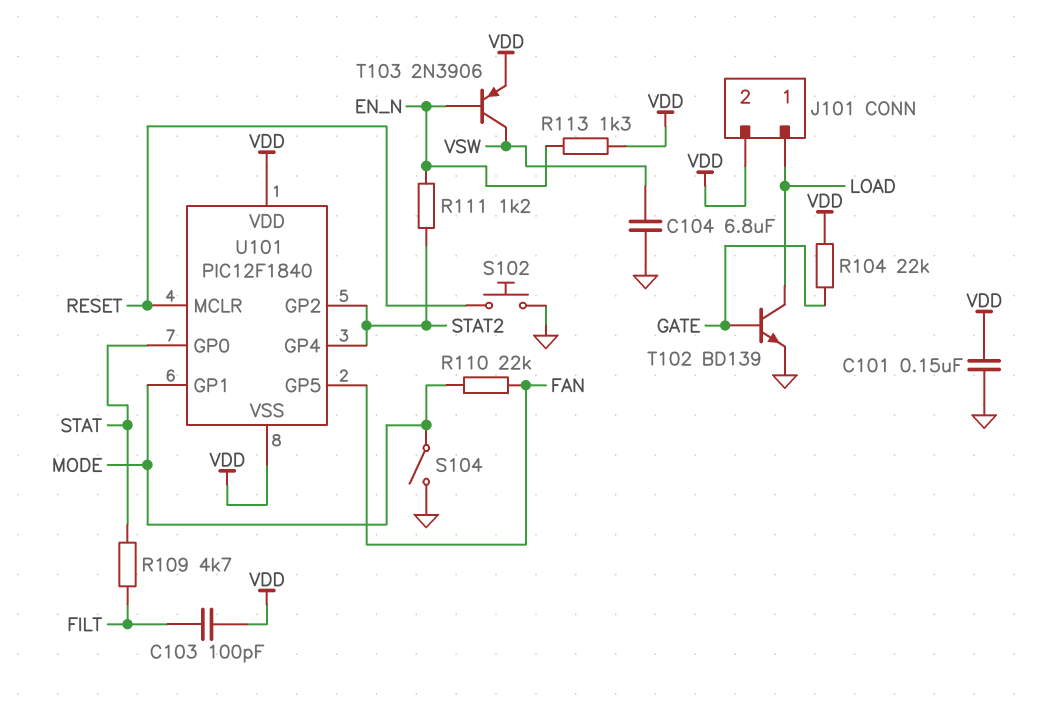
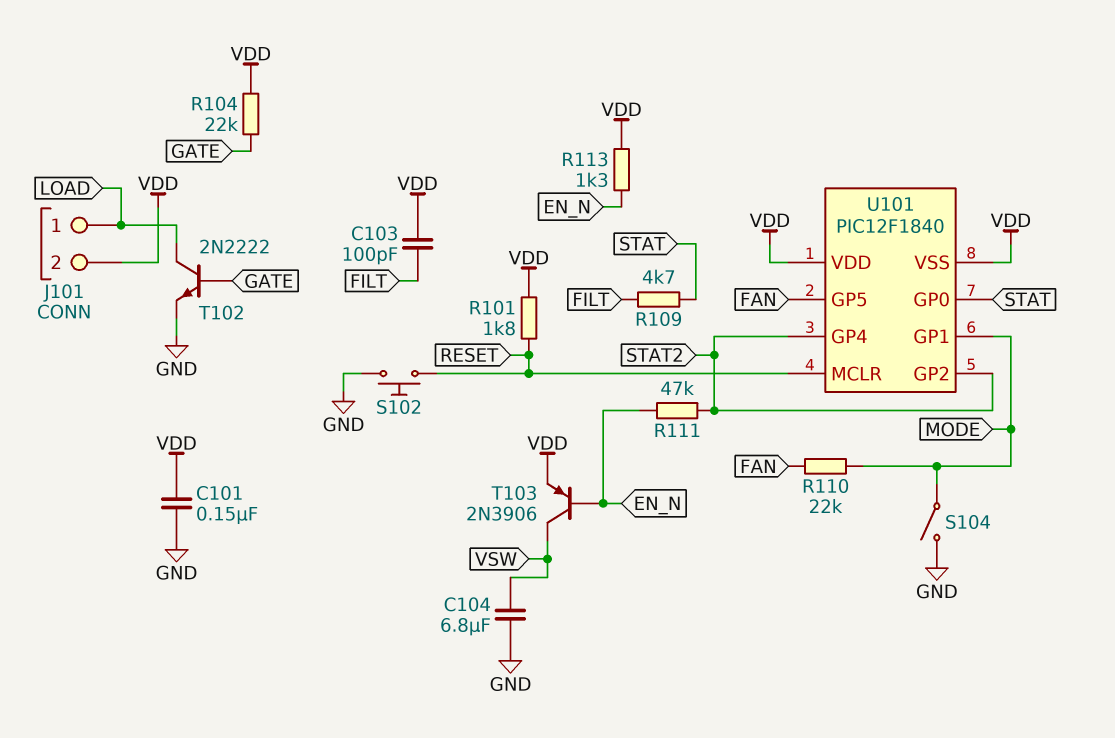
R101: none -> 1.8k (RESET, VDD)
R111: 1.2k (EN_N, STAT2) -> 47k (EN_N, STAT2)
T102: NPN BD139 (B GATE, C LOAD, E GND) -> NPN 2N2222 (B GATE, C LOAD, E GND)

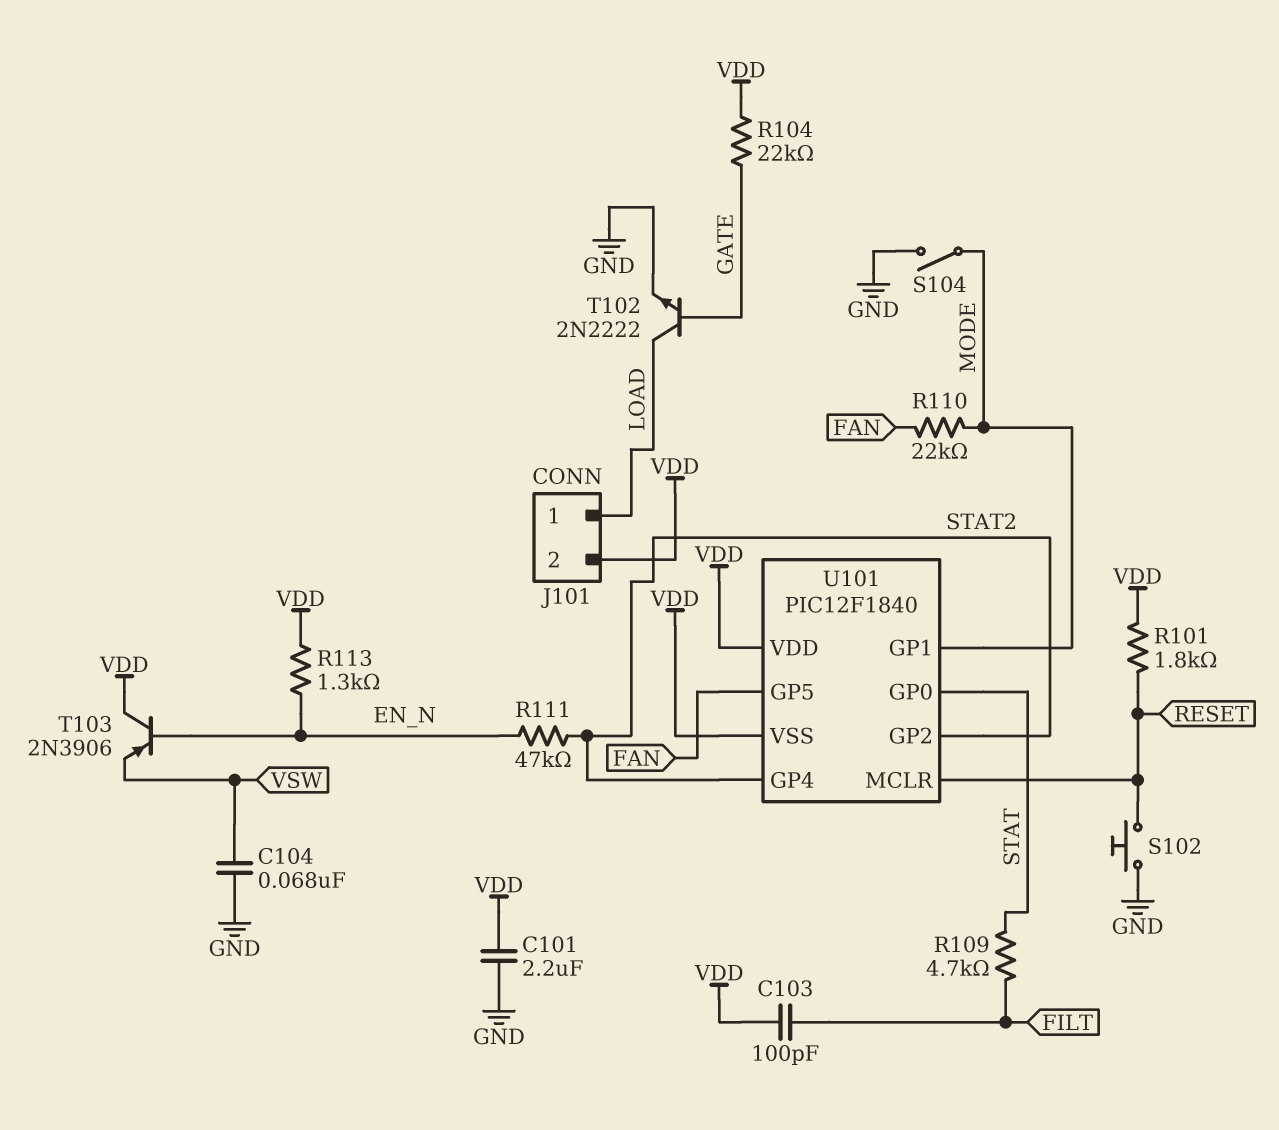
C101: 150nF (GND, VDD) -> 2.2uF (GND, VDD)
C104: 6.8uF (GND, VSW) -> 68nF (GND, VSW)
T103: PNP 2N3906 (B EN_N, C VSW, E VDD) -> PNP 2N3906 (B EN_N, C VDD, E VSW)

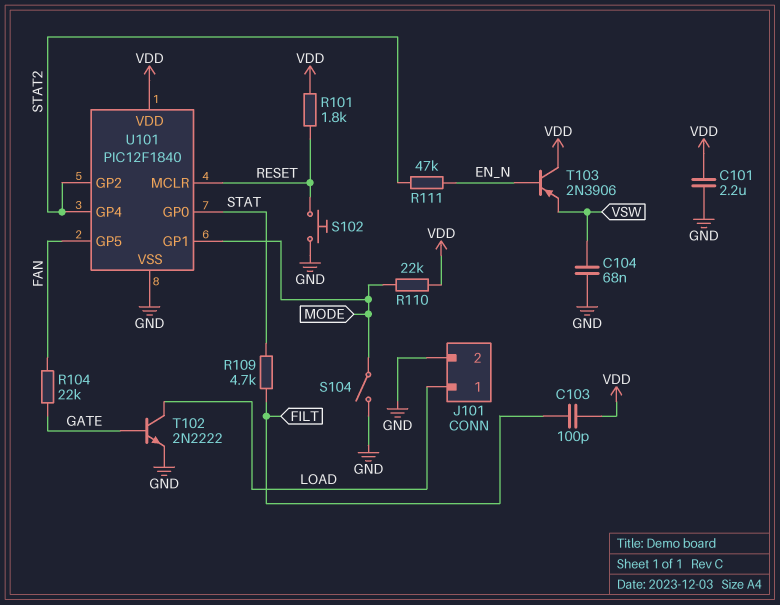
J101 pin 2: VDD -> GND
R104: 22k (GATE, VDD) -> 22k (FAN, GATE)
R110: 22k (FAN, MODE) -> 22k (MODE, VDD)
R113: 1.3k (EN_N, VDD) -> none
U101 pin VSS: VDD -> GND

